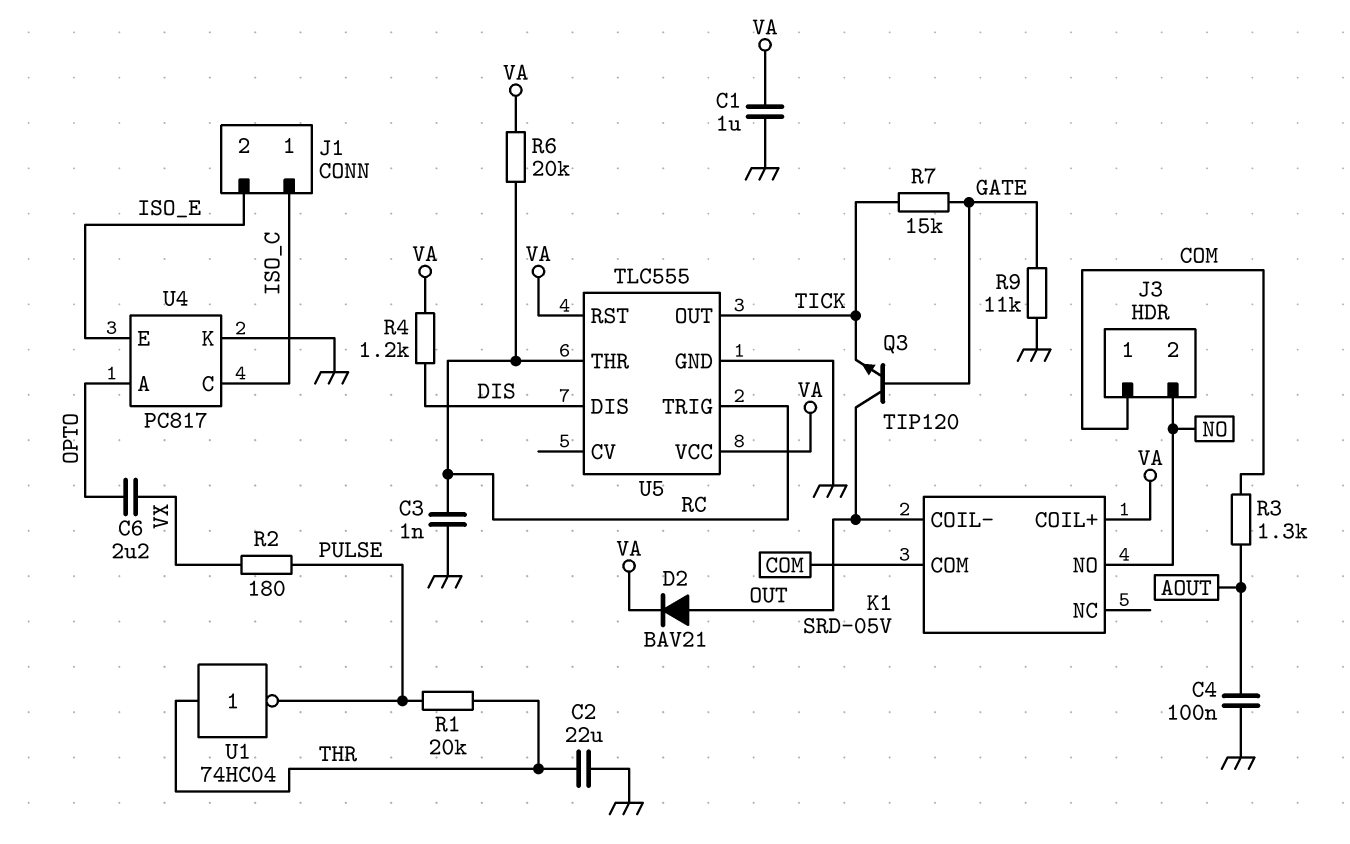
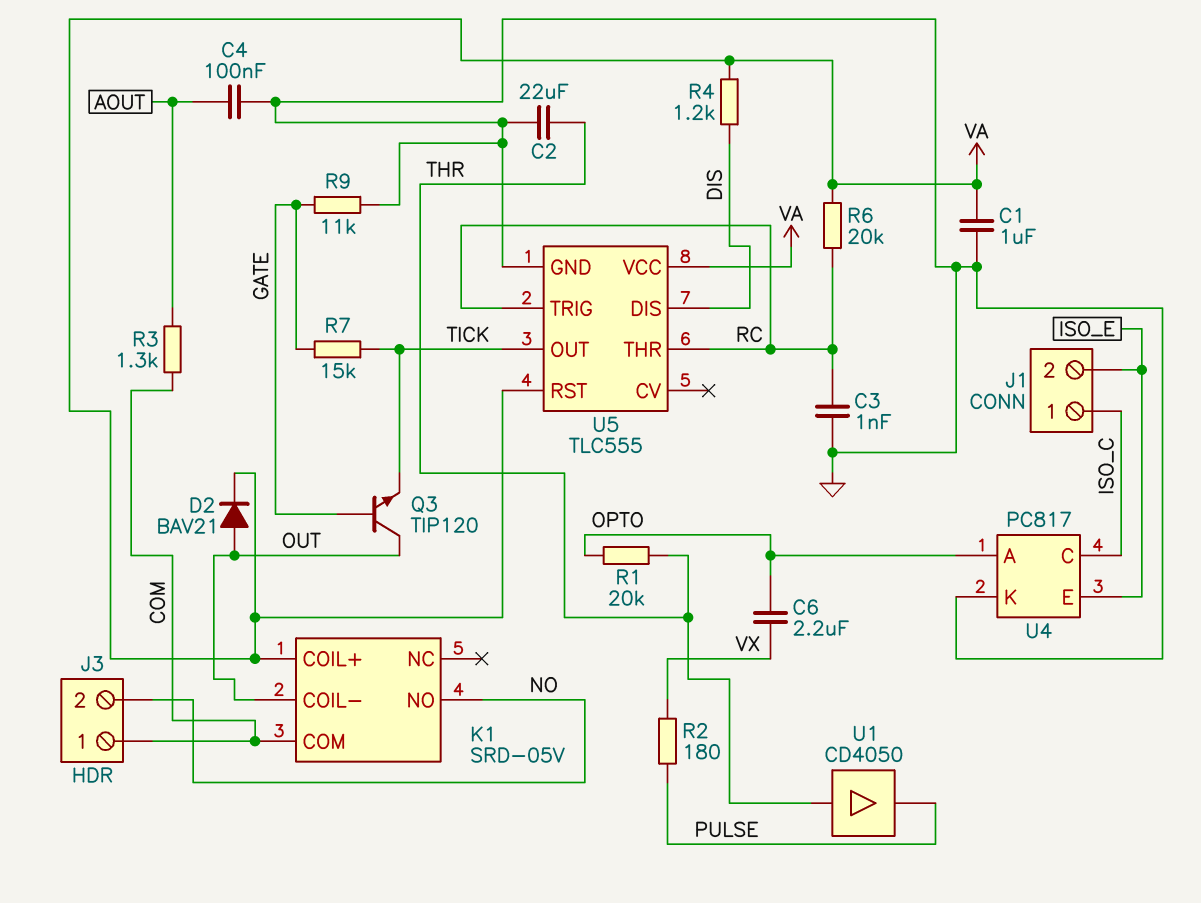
R1: 20k (PULSE, THR) -> 20k (OPTO, THR)
U1: NOT 74HC04 (in THR, out PULSE) -> buffer CD4050 (in THR, out PULSE)

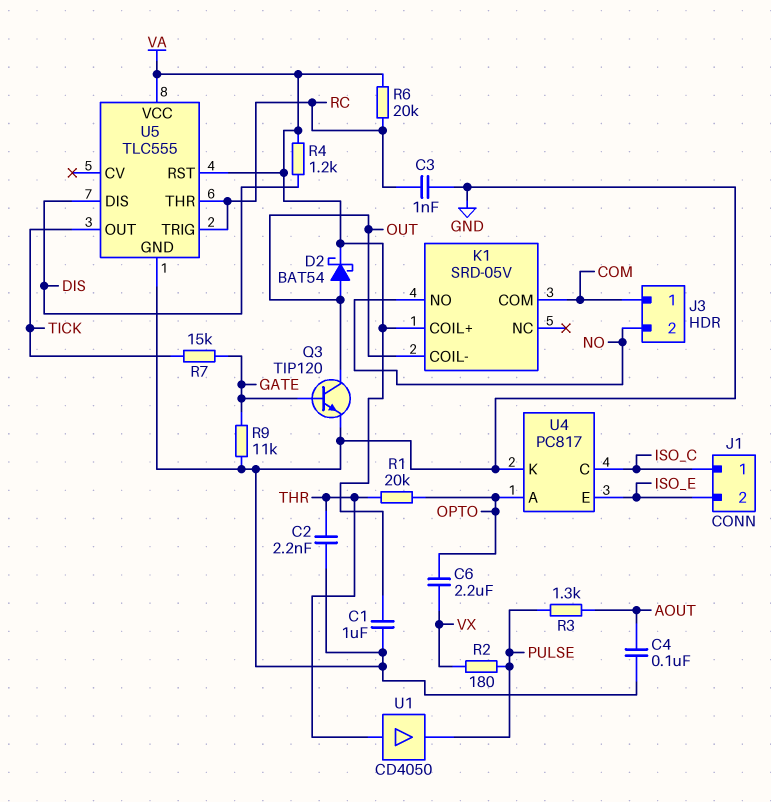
C2: 22uF (GND, THR) -> 2.2nF (GND, THR)
D2: diode BAV21 (A OUT, K VA) -> schottky BAT54 (A OUT, K VA)
Q3: NPN TIP120 (B GATE, C OUT, E TICK) -> NPN TIP120 (B GATE, C OUT, E GND)
R3: 1.3k (AOUT, COM) -> 1.3k (AOUT, PULSE)

